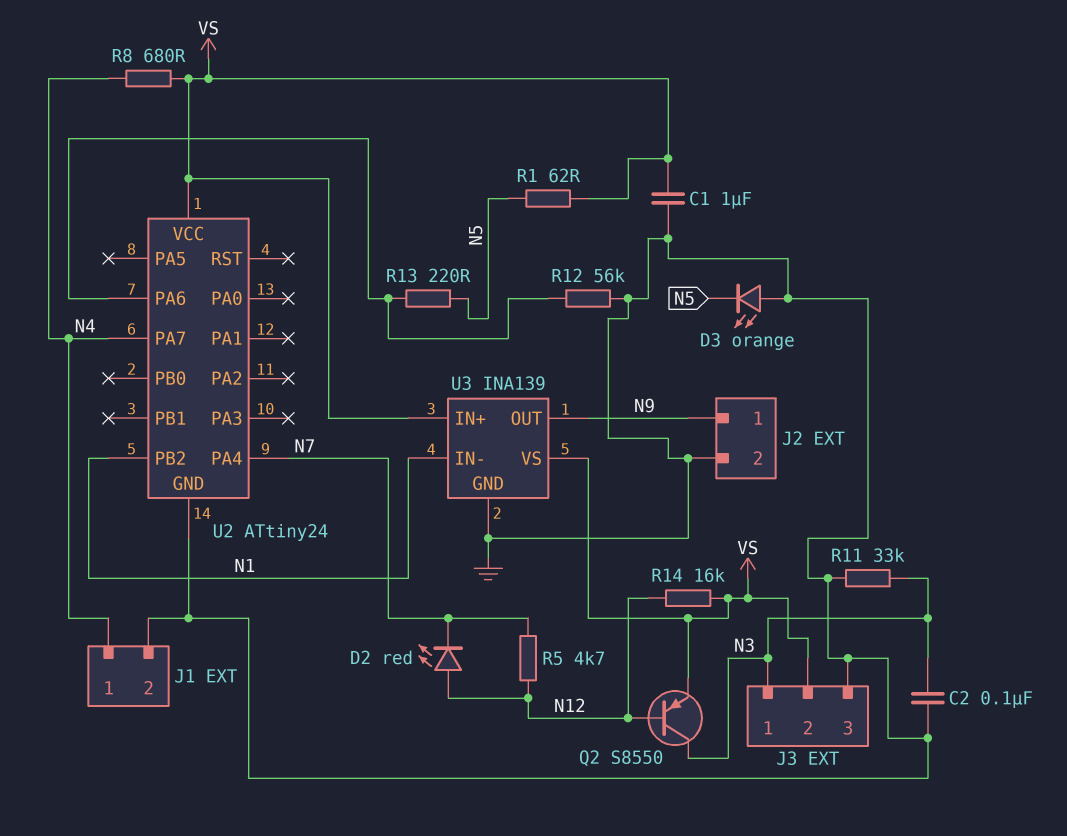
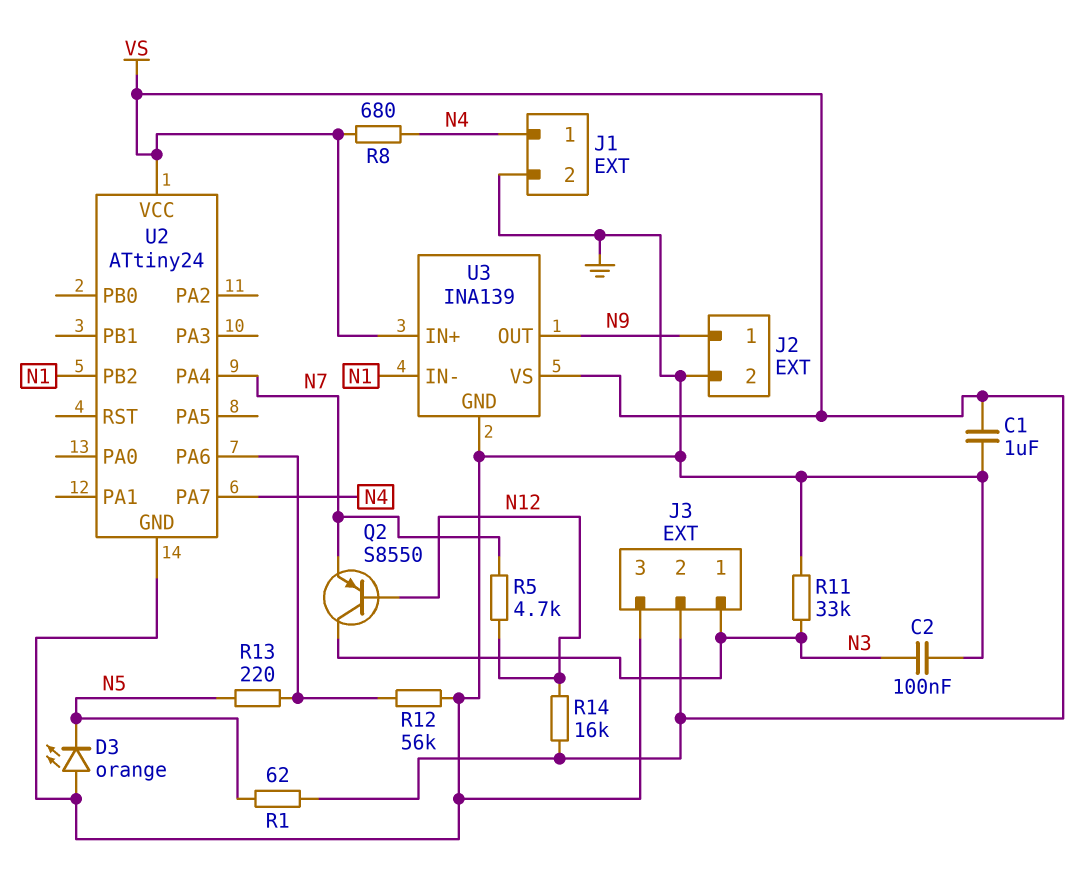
D2: LED red (A N12, K N7) -> none
Q2: PNP S8550 (B N12, C N3, E VS) -> PNP S8550 (B N12, C N3, E N7)

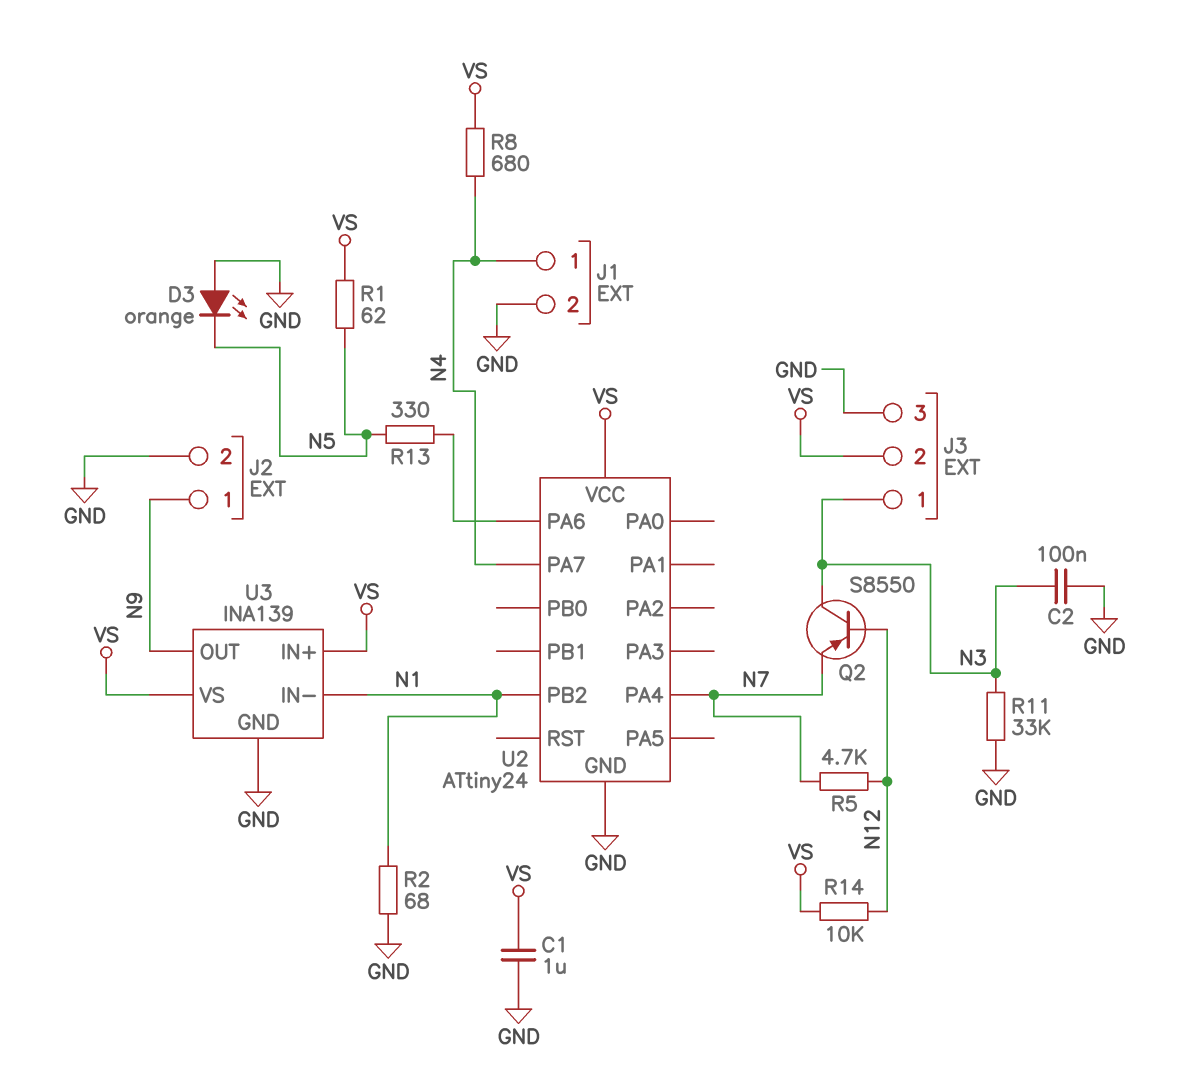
R2: none -> 68 (GND, N1)
R12: 56k (GND, U2/PA6) -> none
R13: 220 (N5, U2/PA6) -> 330 (N5, U2/PA6)
R14: 16k (N12, VS) -> 10k (N12, VS)

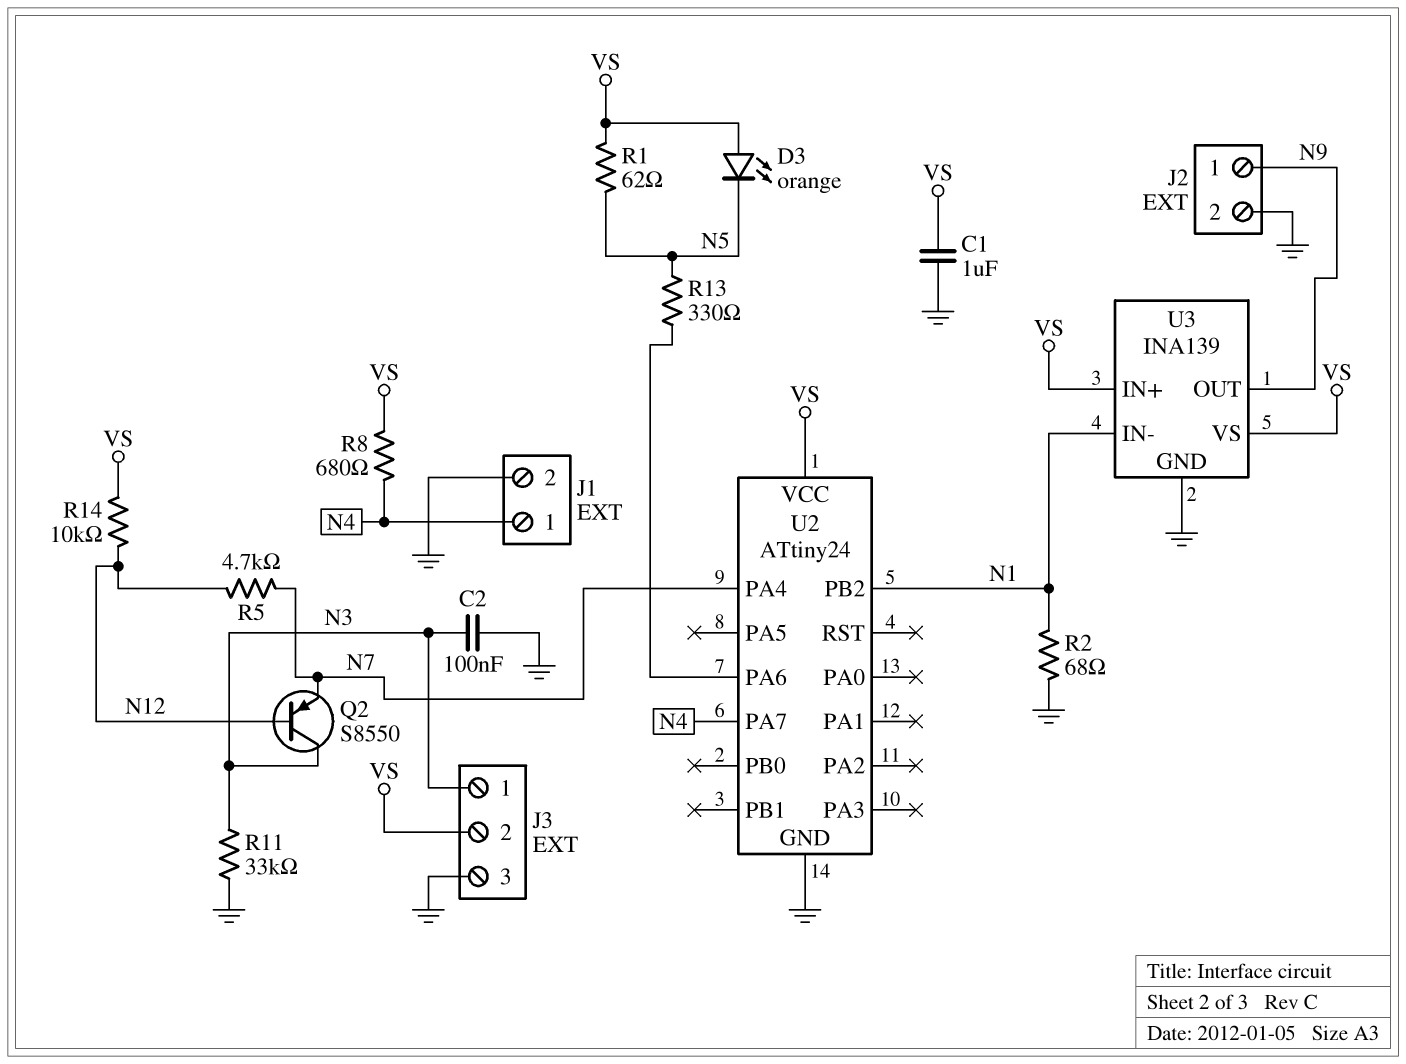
D3: LED orange (A GND, K N5) -> LED orange (A VS, K N5)

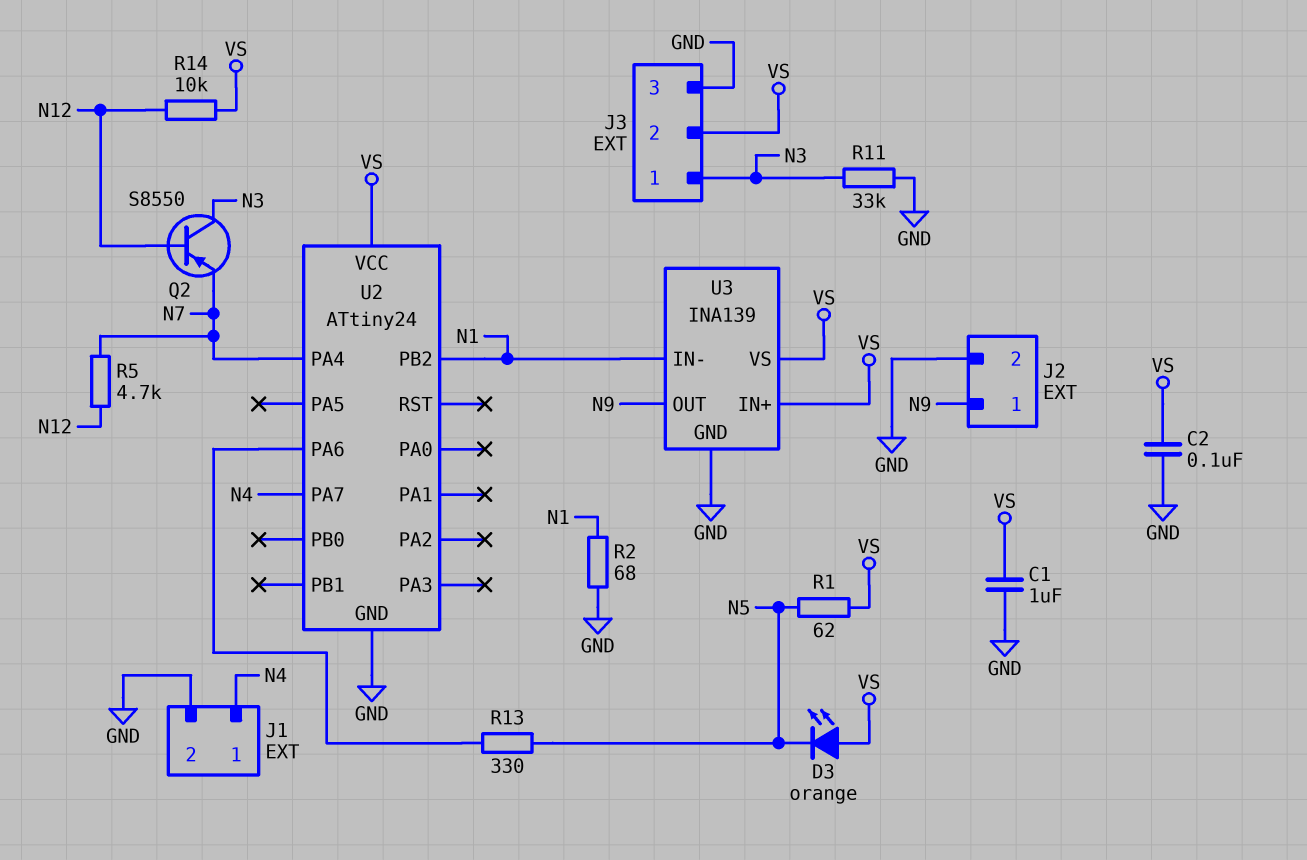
C2: 100nF (GND, N3) -> 100nF (GND, VS)
R8: 680 (N4, VS) -> none

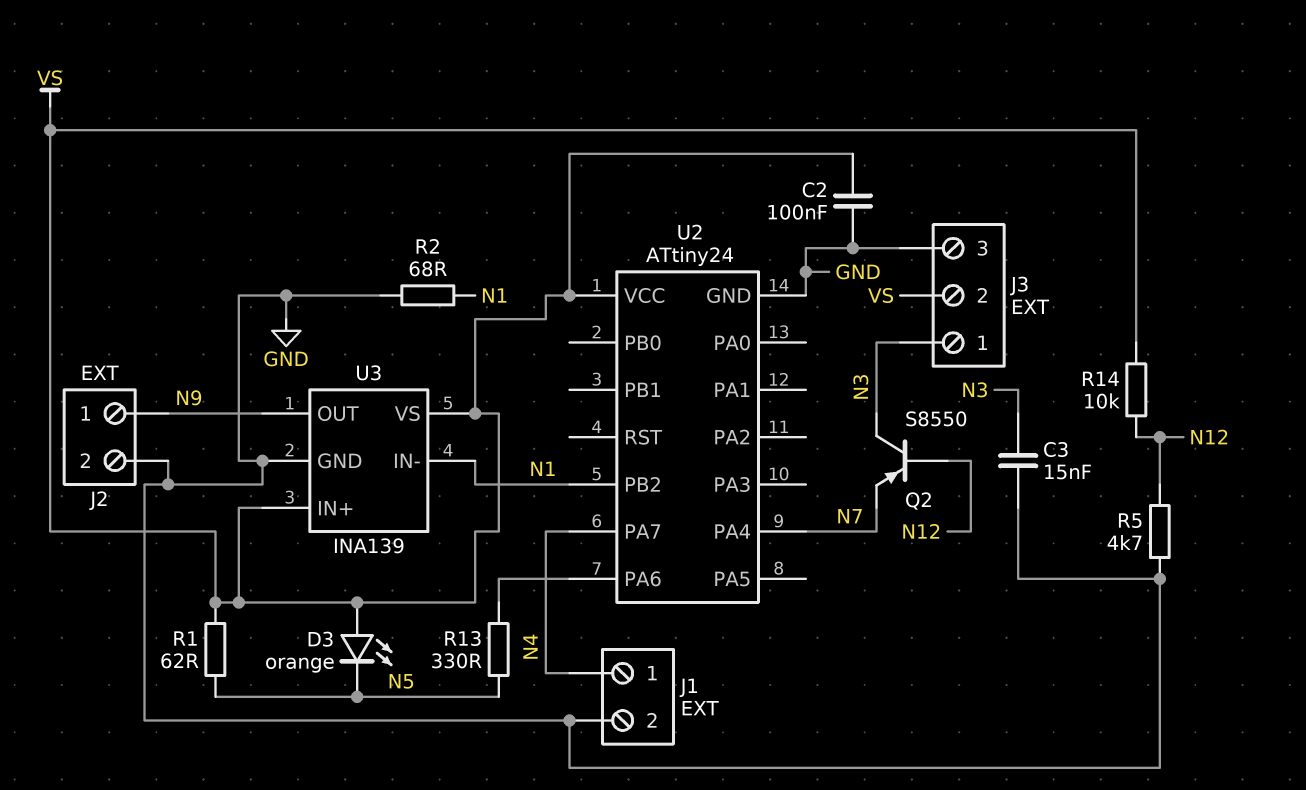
C1: 1uF (GND, VS) -> none
C3: none -> 15nF (GND, N3)
R5: 4.7k (N7, N12) -> 4.7k (GND, N12)
R11: 33k (GND, N3) -> none

